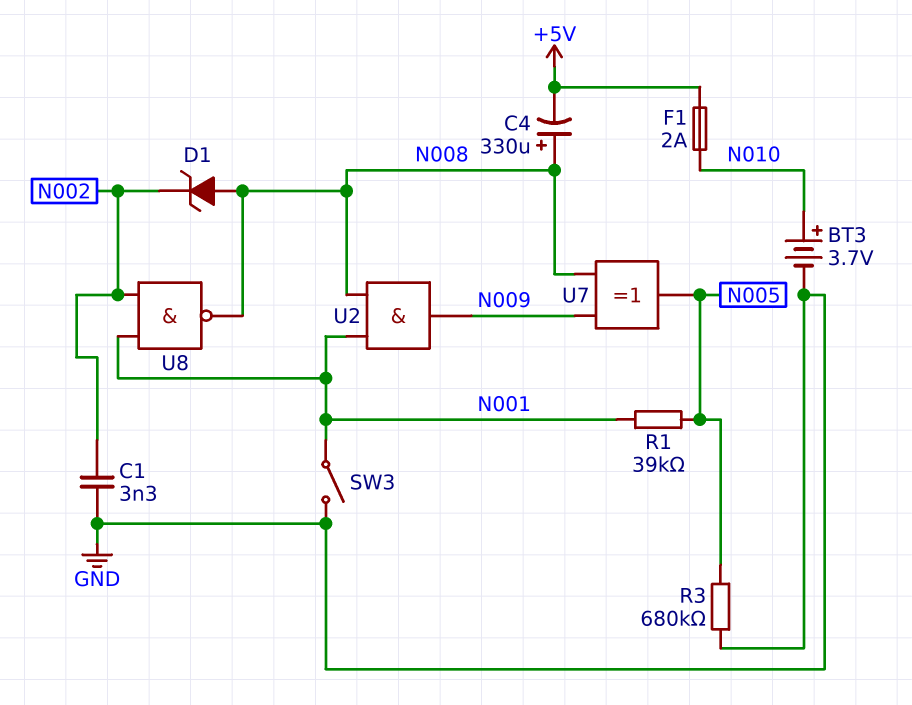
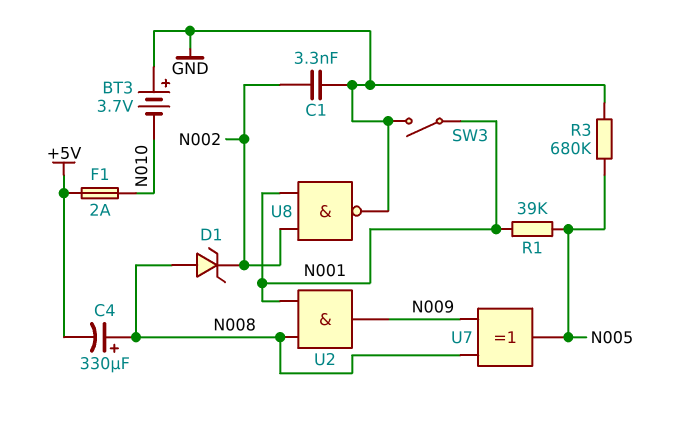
BT3: 3.7V (plus N010, minus GND) -> 3.7V (plus GND, minus N010)
U8: NAND (in N001, in N002, out N008) -> NAND (in N001, in N002, out GND)

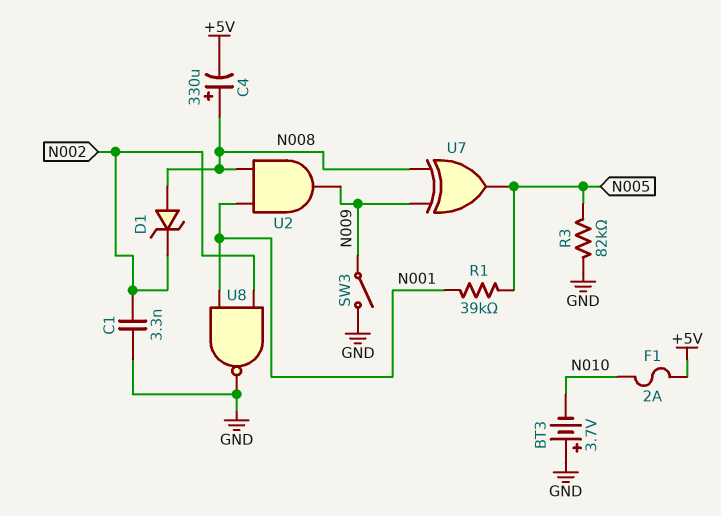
R3: 680k (GND, N005) -> 82k (GND, N005)
SW3: switch (GND, N001) -> switch (GND, N009)

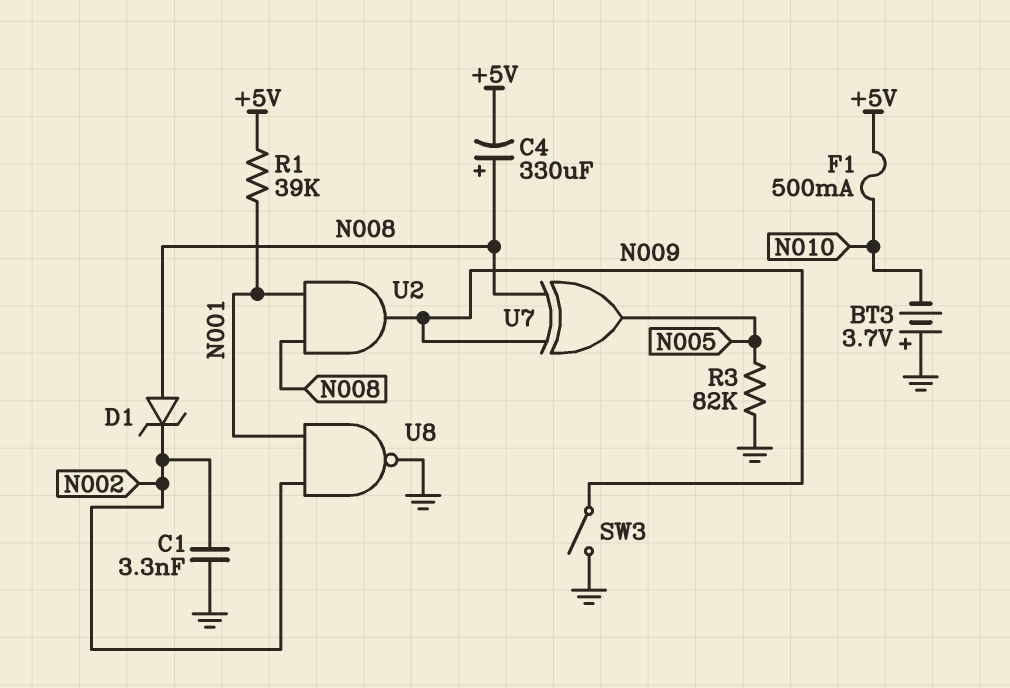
F1: 2A (+5V, N010) -> 500mA (+5V, N010)
R1: 39k (N001, N005) -> 39k (+5V, N001)

